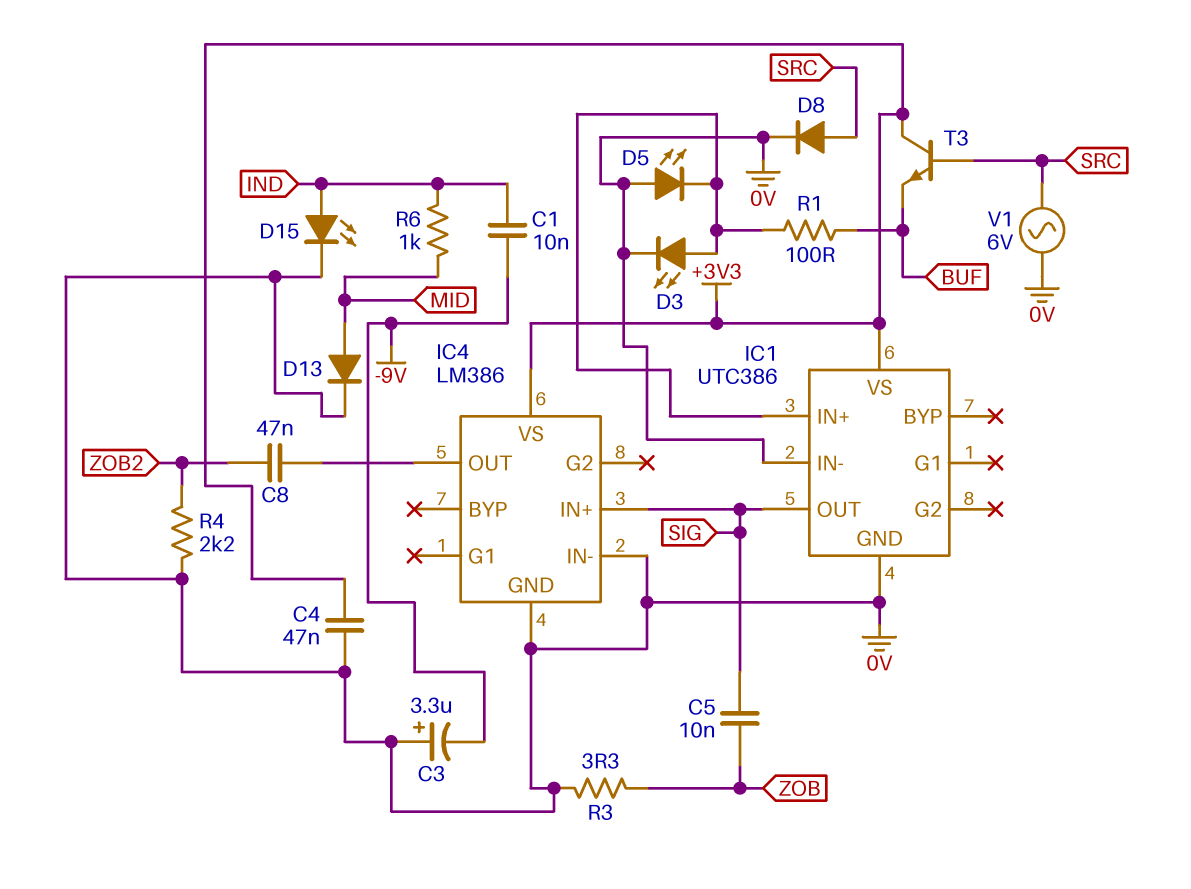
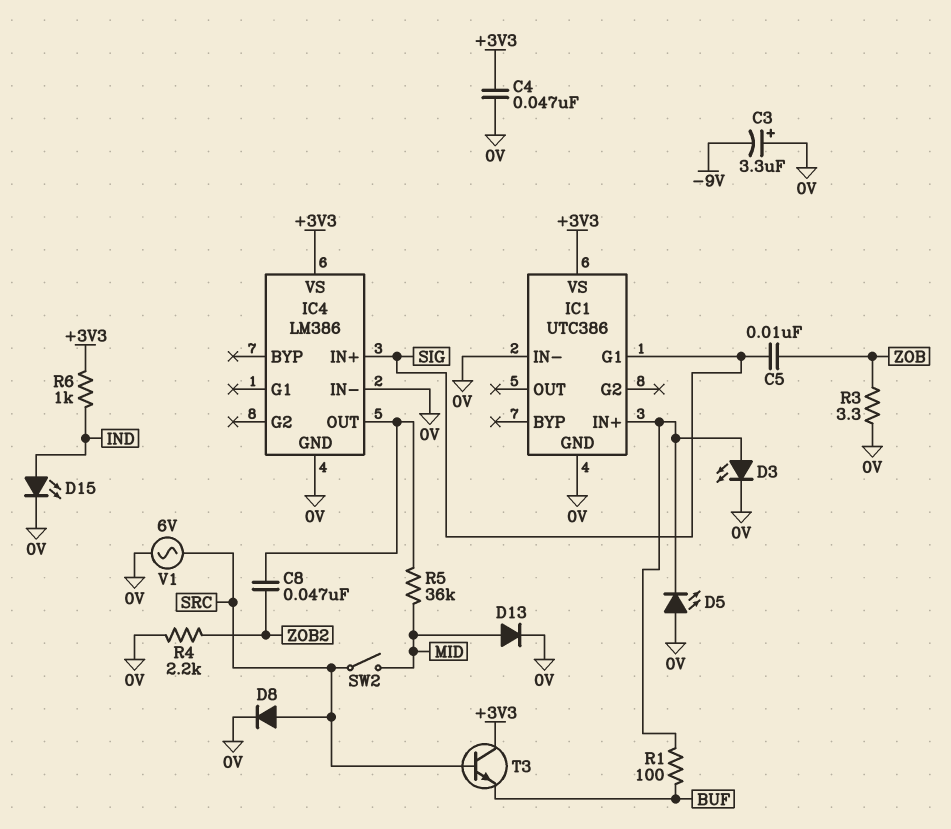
C1: 10nF (-9V, IND) -> none
IC1 pin G1: none -> SIG
IC1 pin OUT: SIG -> none
R5: none -> 36k (IC4/OUT, MID)
R6: 1k (IND, MID) -> 1k (+3V3, IND)
SW2: none -> switch (MID, SRC)

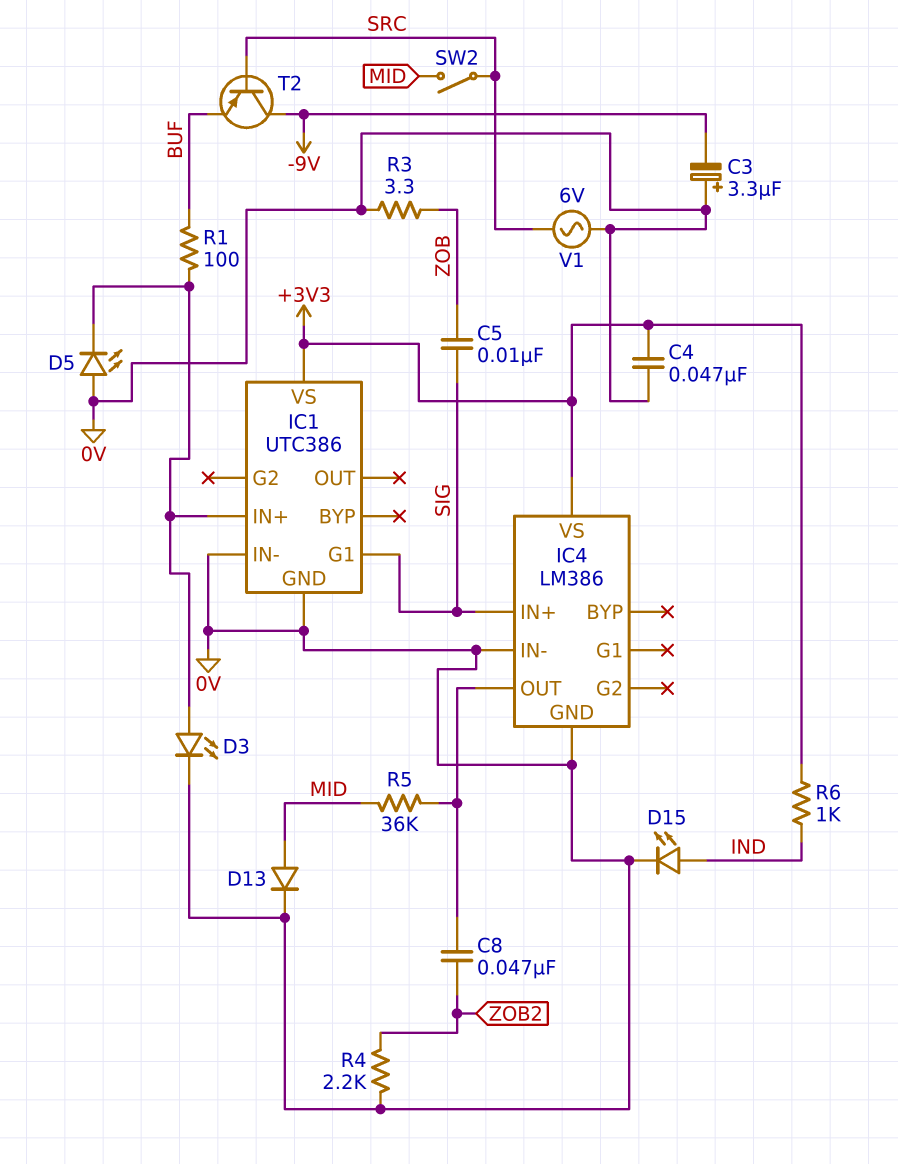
D8: diode (A SRC, K 0V) -> none
T2: none -> PNP (B SRC, C -9V, E BUF)
T3: NPN (B SRC, C +3V3, E BUF) -> none

